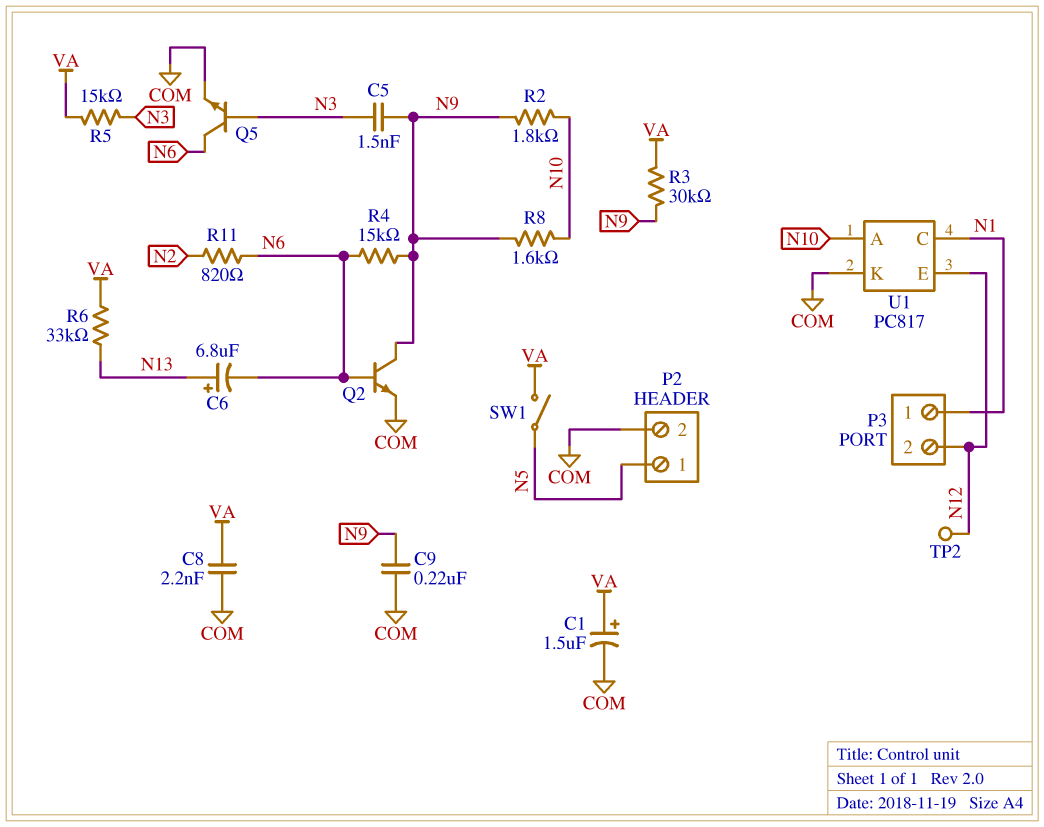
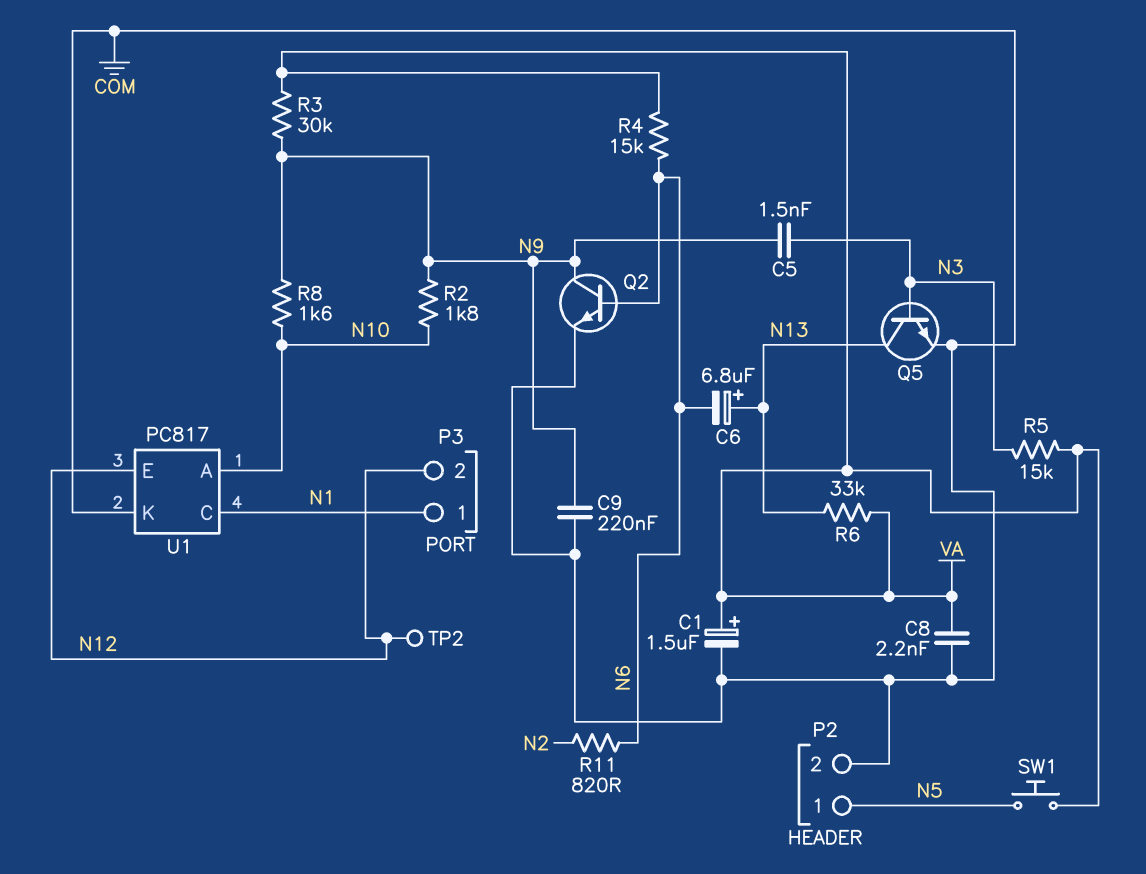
Q5: NPN (B N3, C N6, E COM) -> NPN (B N3, C N13, E COM)
R4: 15k (N6, N9) -> 15k (N6, VA)
SW1: switch (N5, VA) -> button (N5, VA)

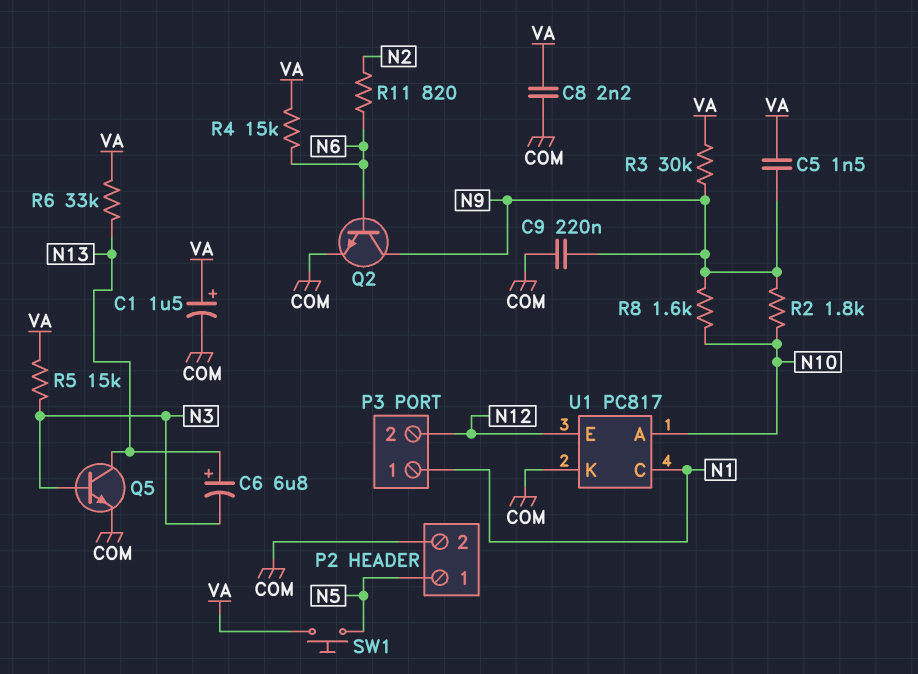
C5: 1.5nF (N3, N9) -> 1.5nF (N9, VA)
C6: 6.8uF (plus N13, minus N6) -> 6.8uF (plus N13, minus N3)
TP2: test point (N12) -> none

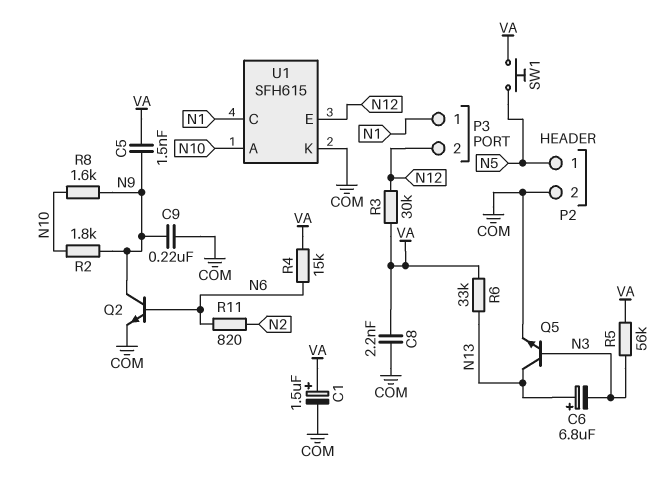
R3: 30k (N9, VA) -> 30k (N12, VA)
R5: 15k (N3, VA) -> 56k (N3, VA)
U1: PC817 -> SFH615

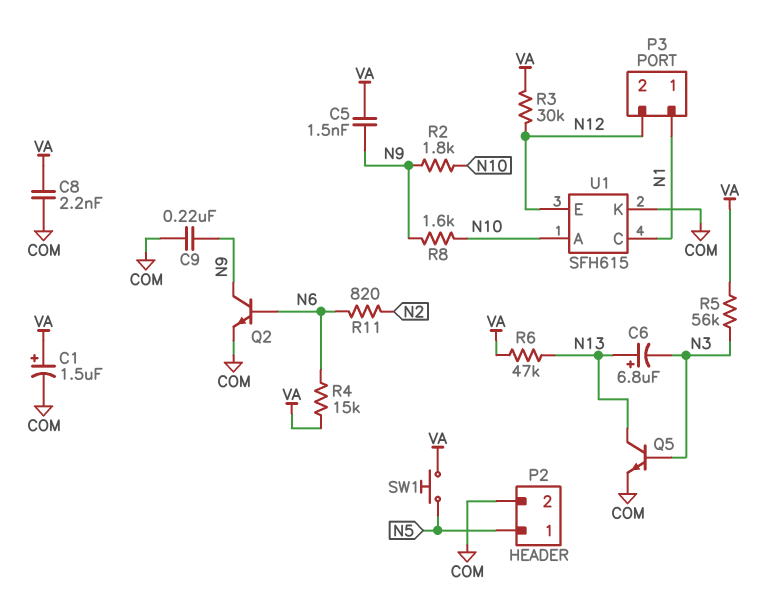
R6: 33k (N13, VA) -> 47k (N13, VA)

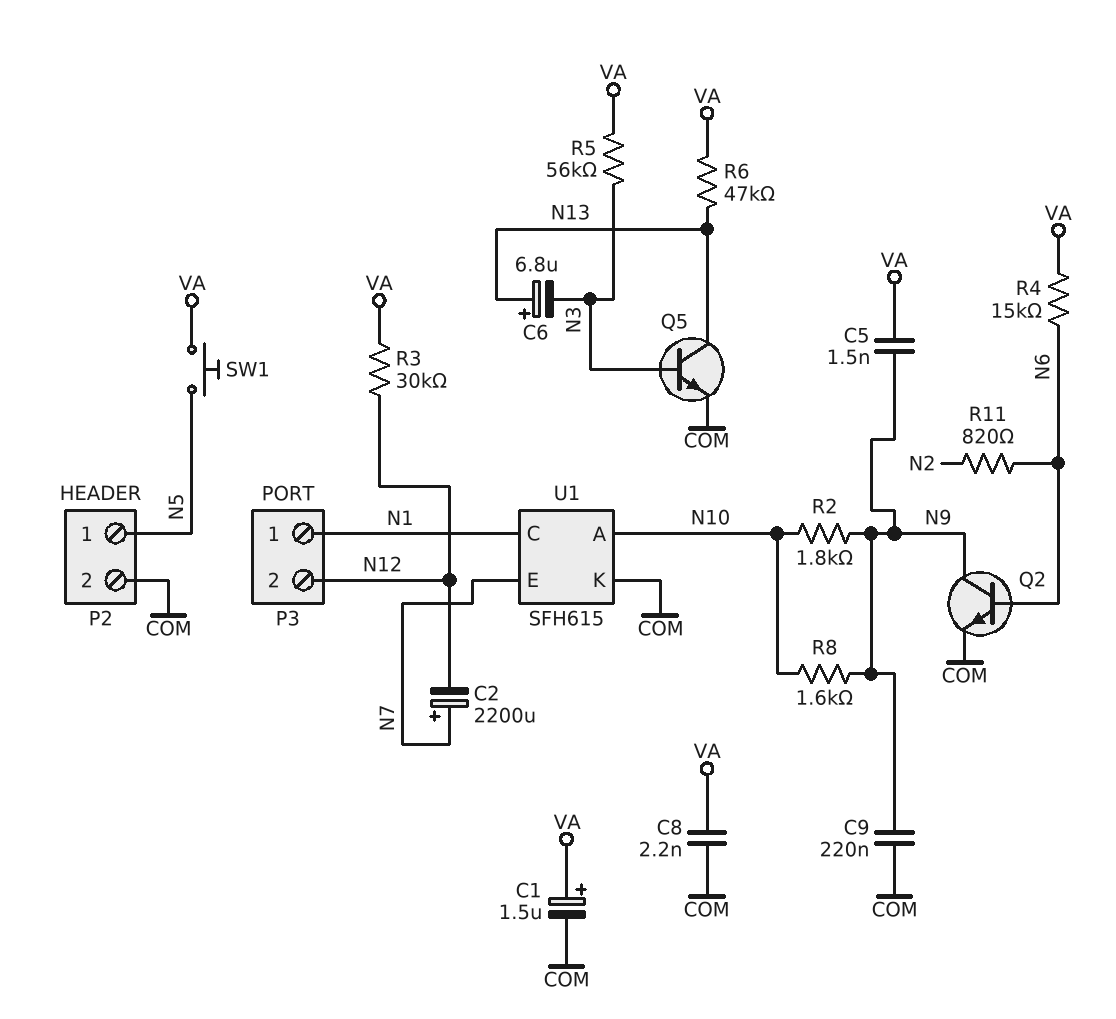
C2: none -> 2200uF (plus N7, minus N12)
U1 pin E: N12 -> N7

